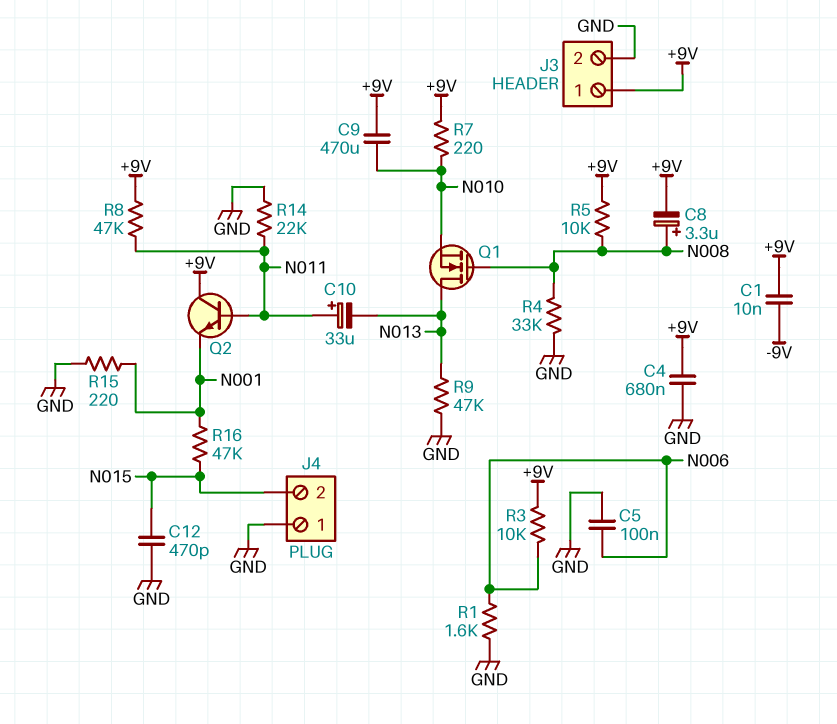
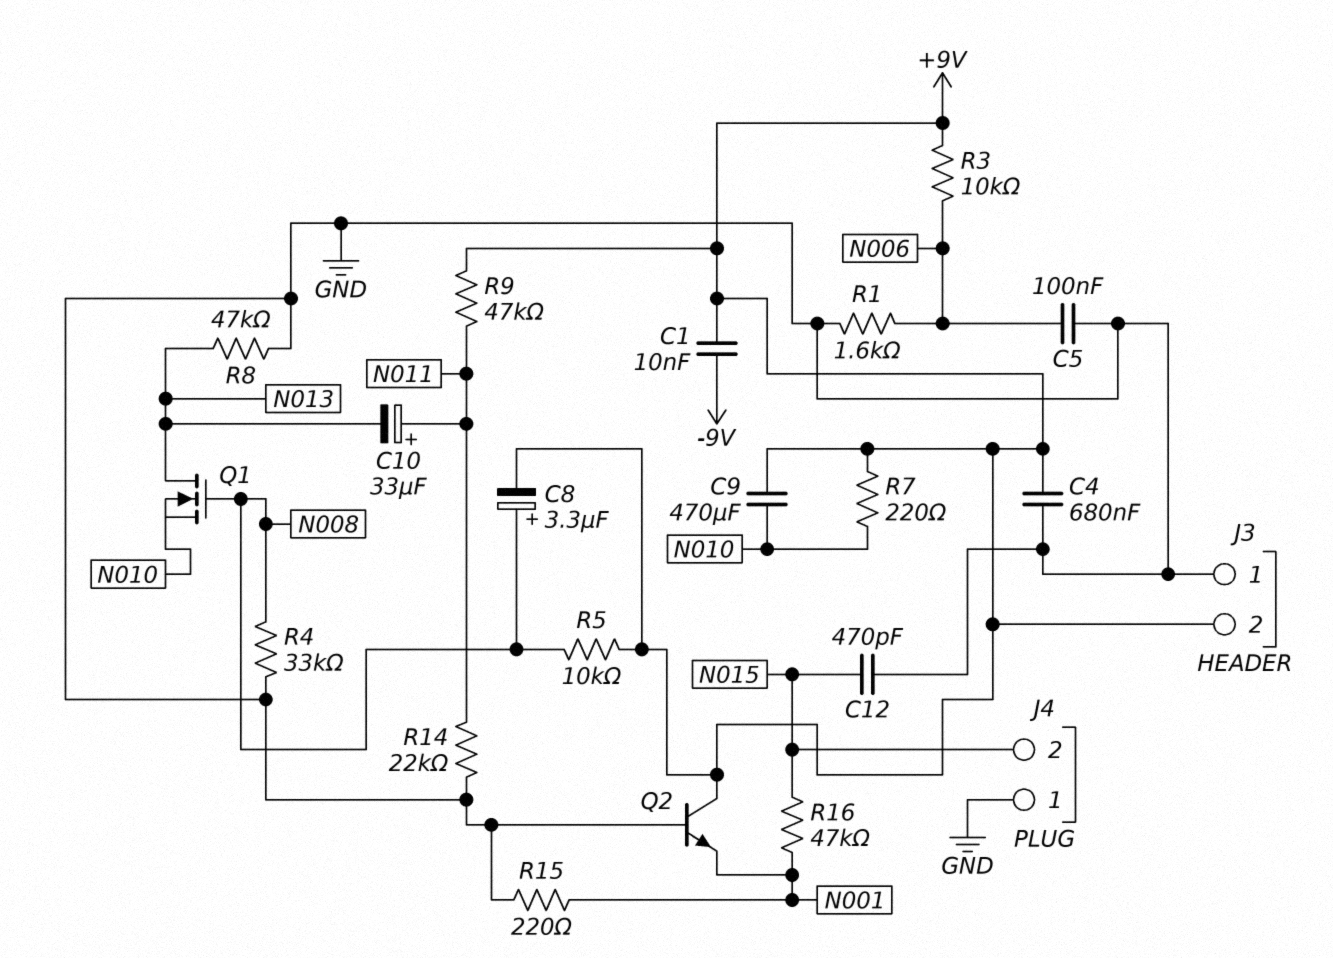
J3 pin 1: +9V -> GND
J3 pin 2: GND -> +9V
Q2: NPN (B N011, C +9V, E N001) -> NPN (B GND, C +9V, E N001)
R8: 47k (+9V, N011) -> 47k (GND, N013)
R9: 47k (GND, N013) -> 47k (+9V, N011)

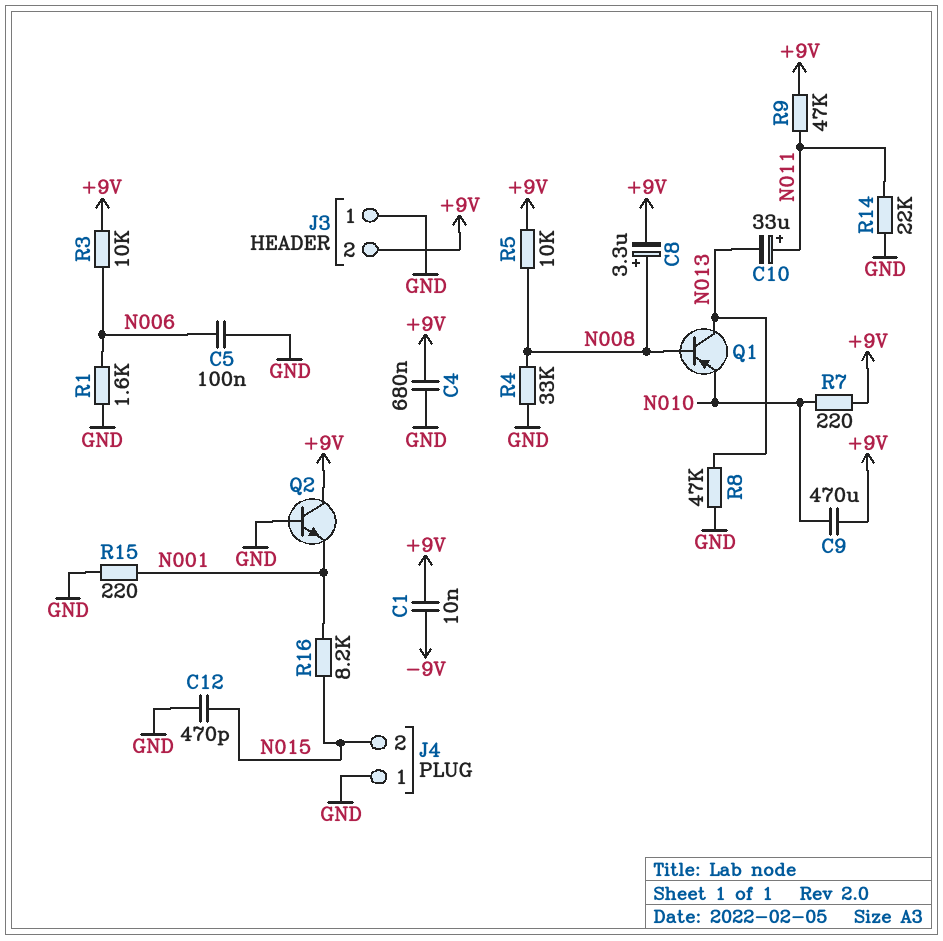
Q1: NMOS (G N008, D N013, S N010) -> PNP (B N008, C N013, E N010)
R16: 47k (N001, N015) -> 8.2k (N001, N015)

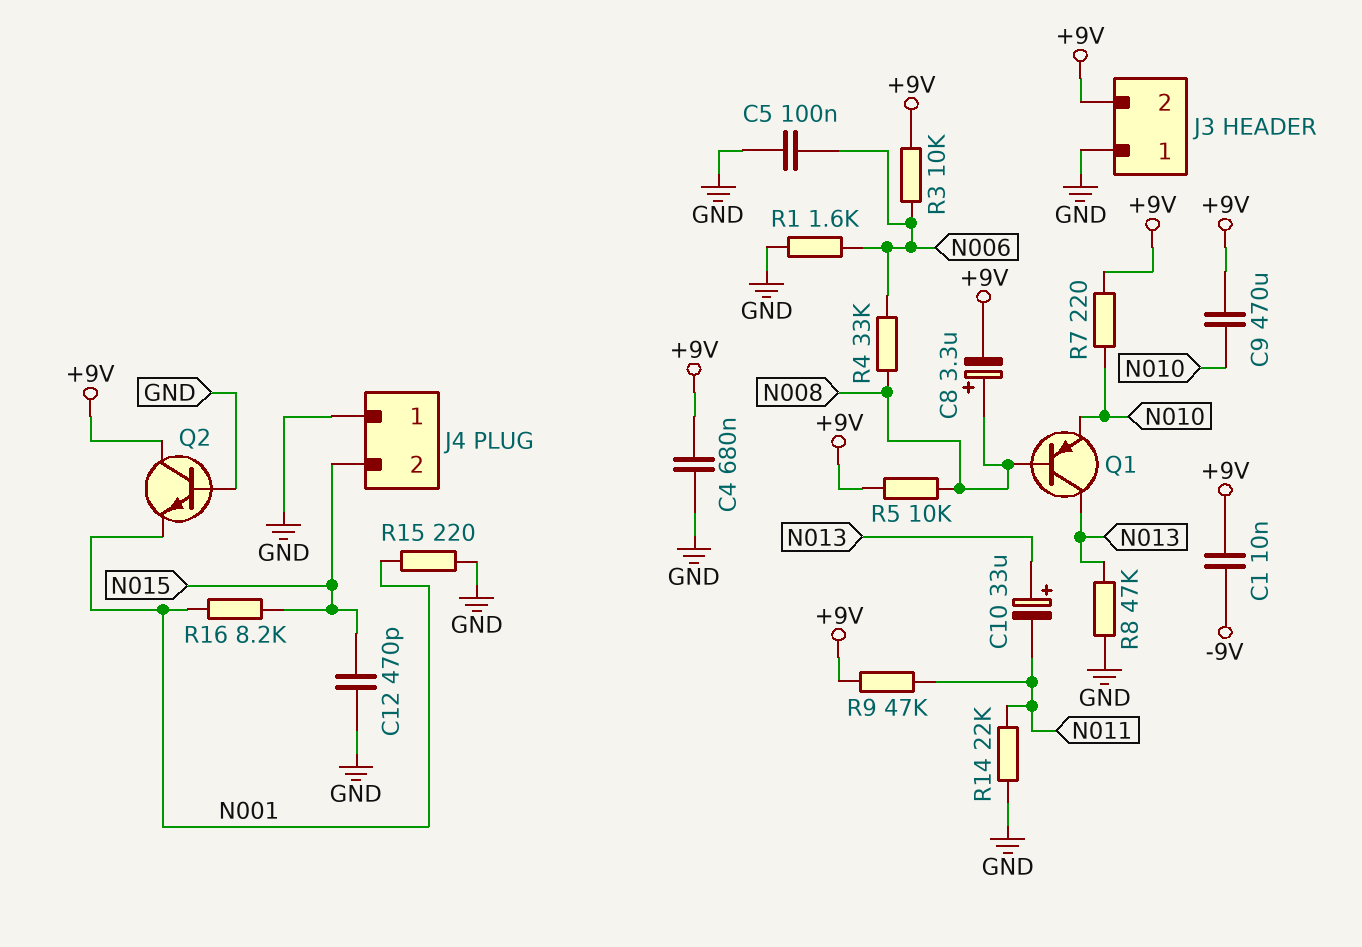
C10: 33uF (plus N011, minus N013) -> 33uF (plus N013, minus N011)
R4: 33k (GND, N008) -> 33k (N006, N008)

